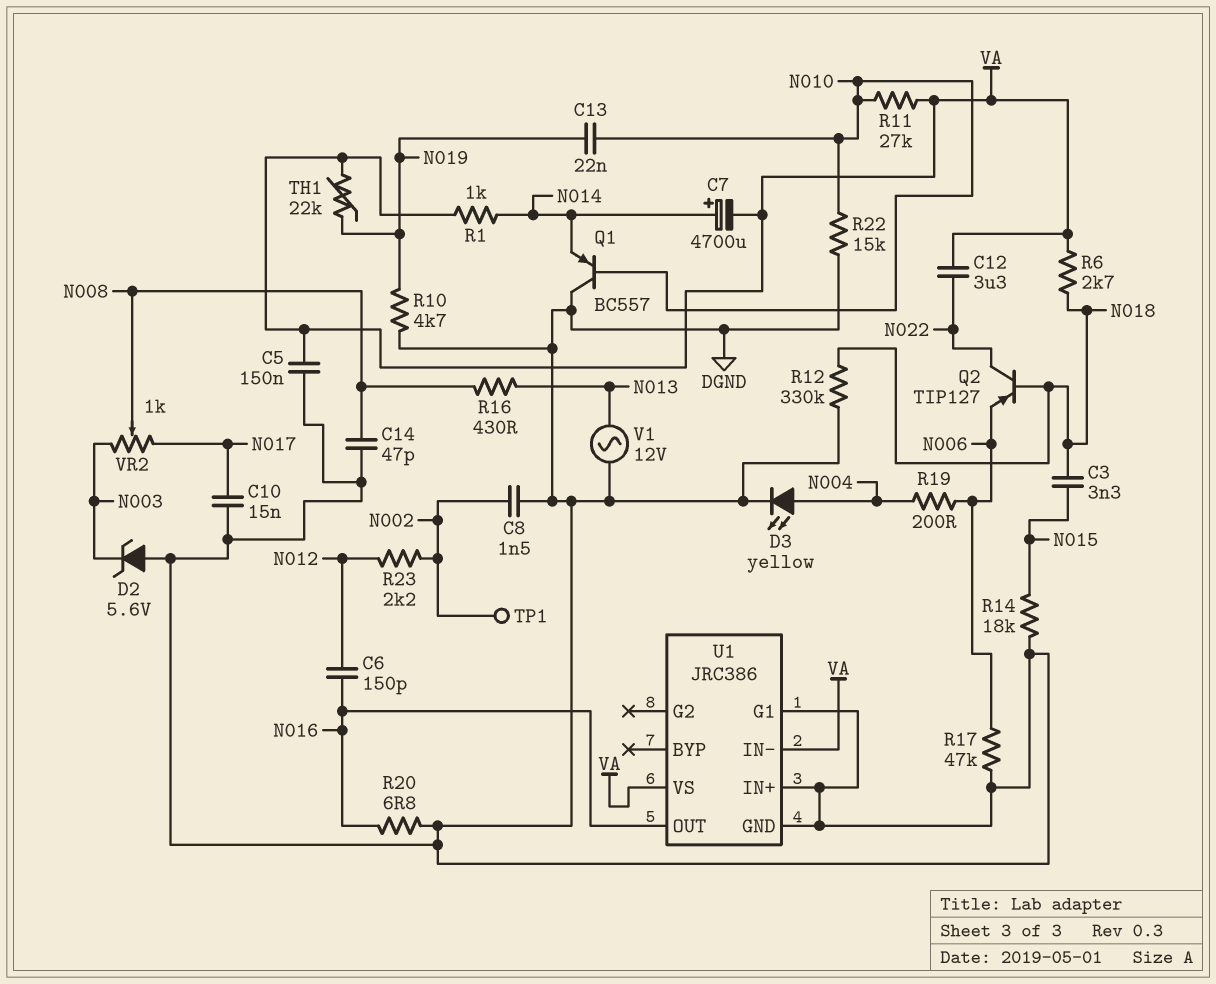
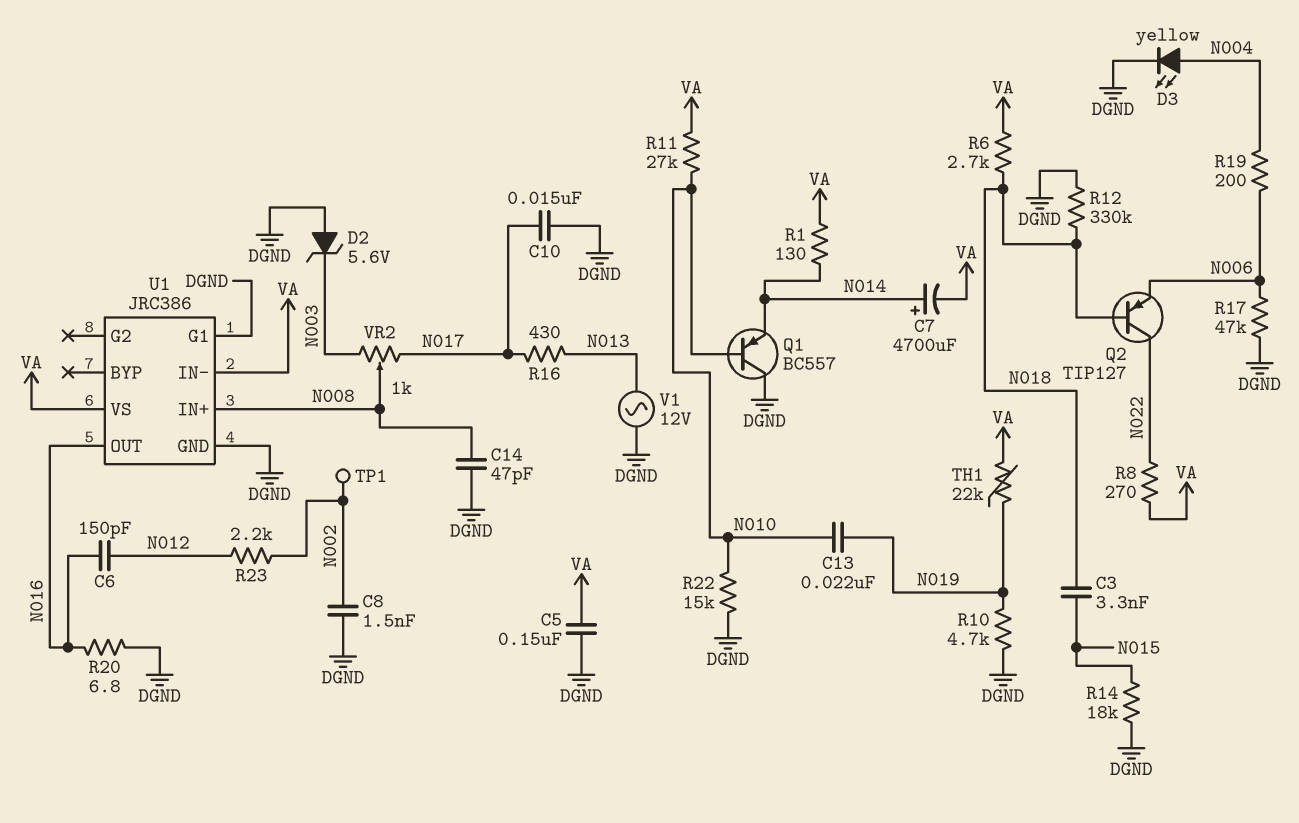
C12: 3.3uF (N022, VA) -> none
R1: 1k (N014, VA) -> 130 (N014, VA)
R8: none -> 270 (N022, VA)
R16: 430 (N008, N013) -> 430 (N013, N017)
U1 pin IN+: DGND -> N008

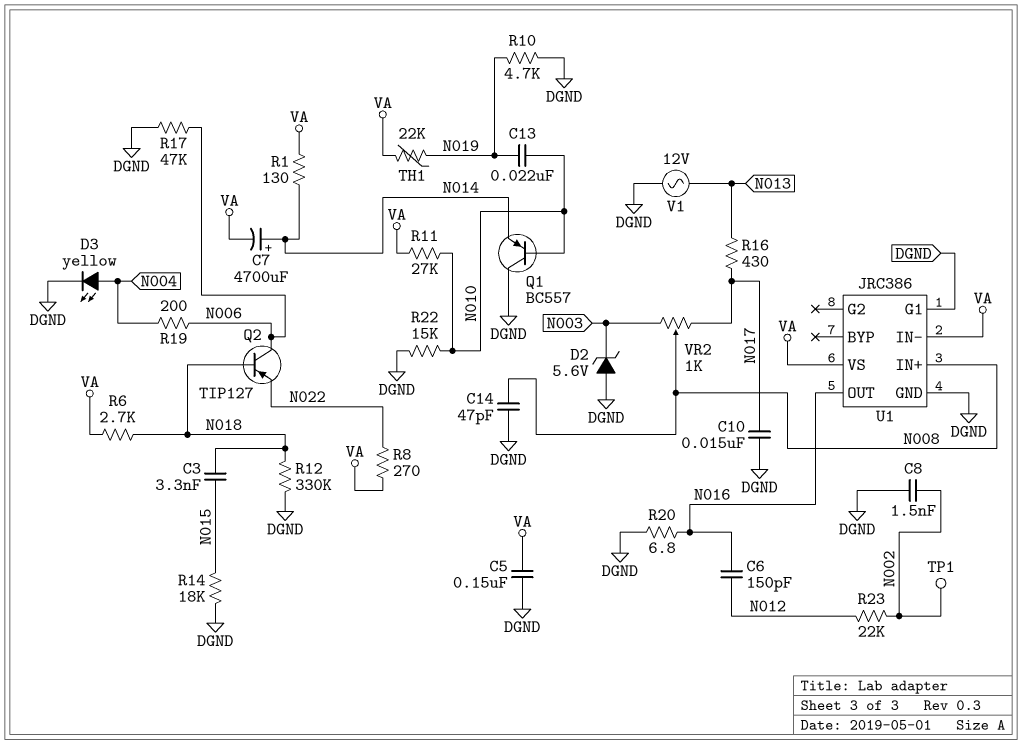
Q2: PNP TIP127 (B N018, C N022, E N006) -> PNP TIP127 (B N018, C N006, E N022)
R23: 2.2k (N002, N012) -> 22k (N002, N012)

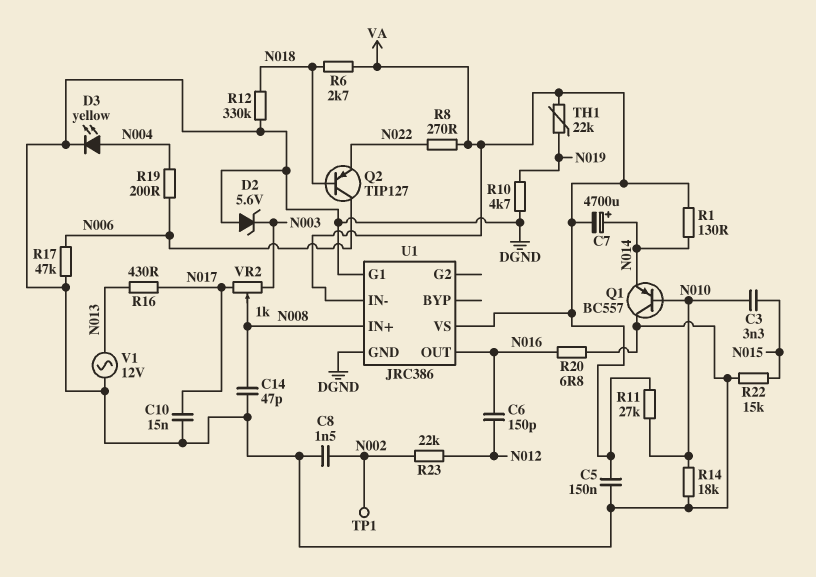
C3: 3.3nF (N015, N018) -> 3.3nF (N010, N015)
C13: 22nF (N010, N019) -> none
R14: 18k (DGND, N015) -> 18k (DGND, N010)
R22: 15k (DGND, N010) -> 15k (DGND, N015)

